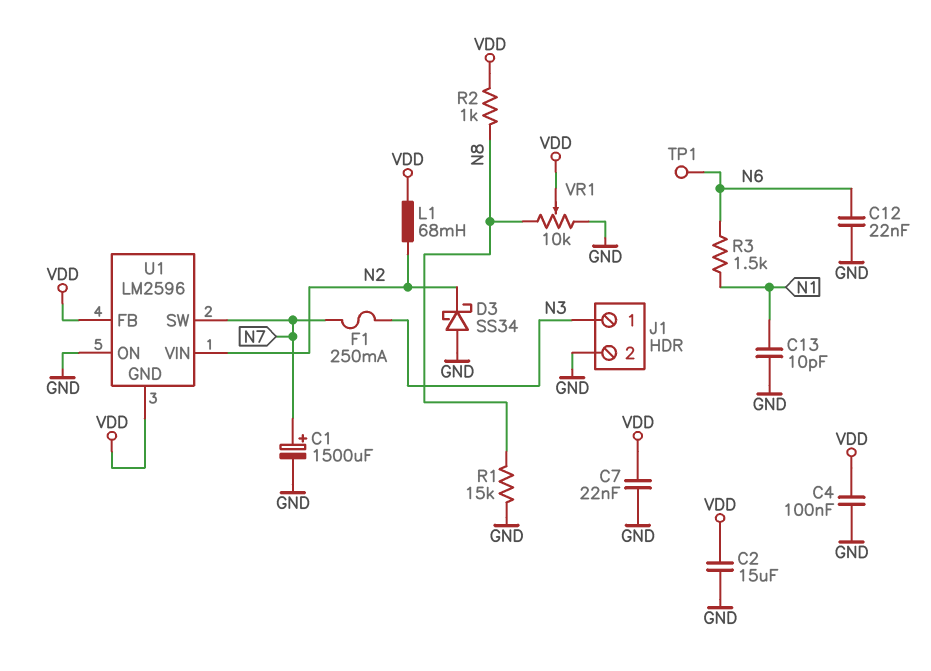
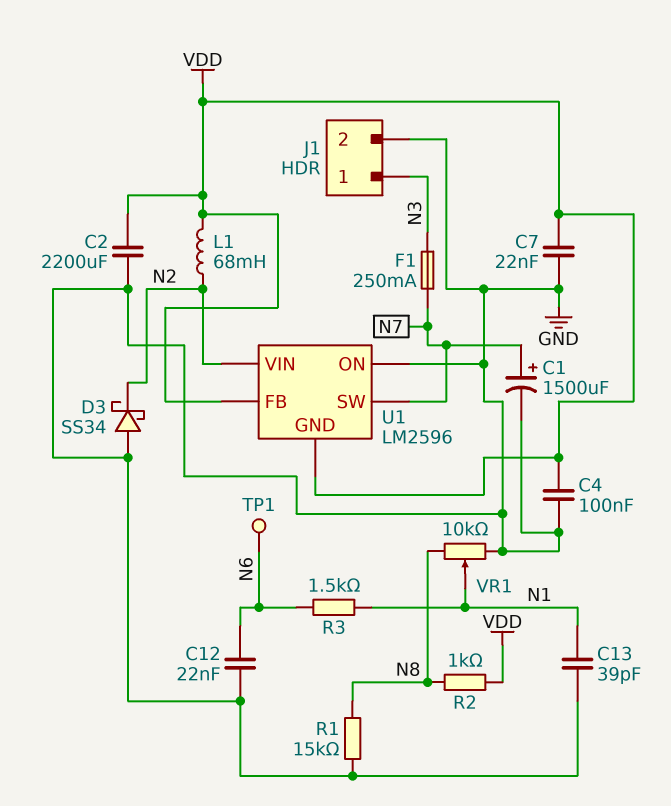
C2: 15uF (GND, VDD) -> 2200uF (GND, VDD)
C13: 10pF (GND, N1) -> 39pF (GND, N1)
VR1: 10k (GND, N8, wiper VDD) -> 10k (GND, N8, wiper N1)

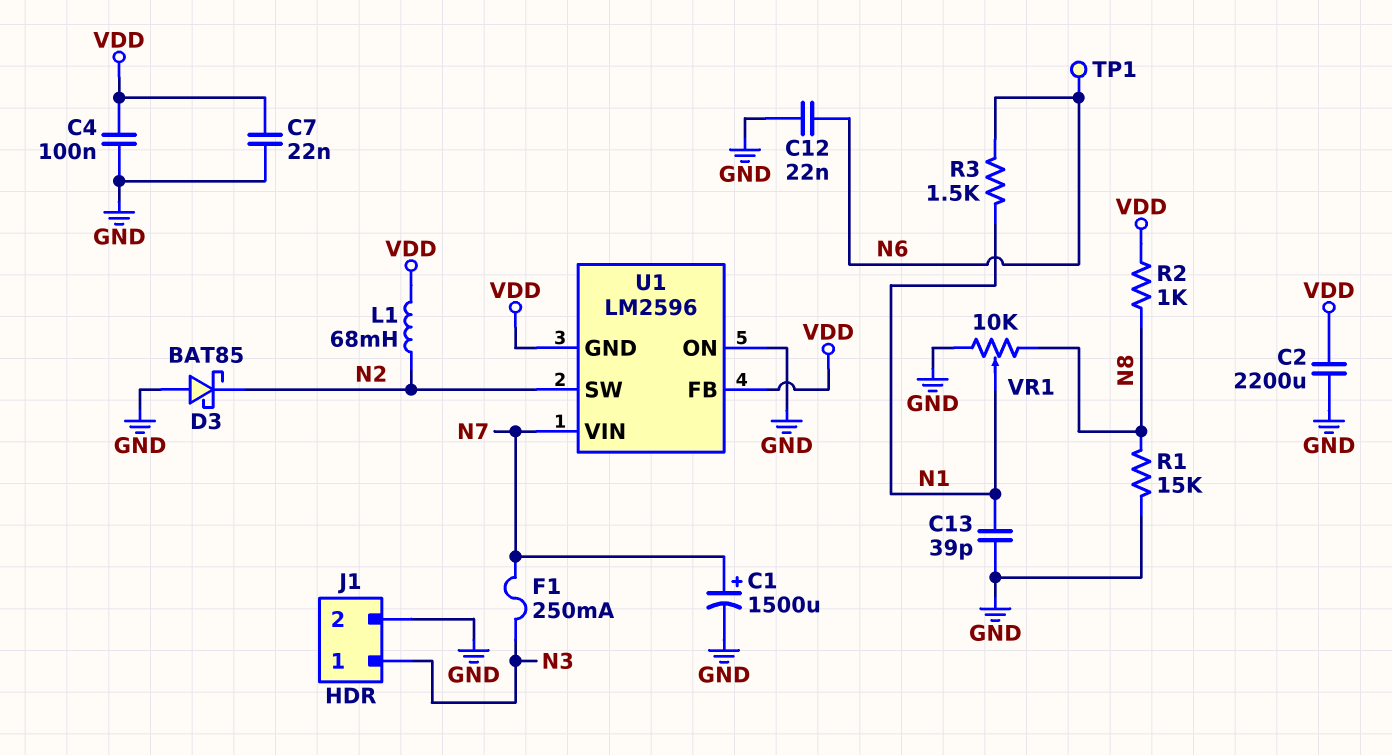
D3: schottky SS34 (A GND, K N2) -> schottky BAT85 (A GND, K N2)
U1 pin SW: N7 -> N2
U1 pin VIN: N2 -> N7

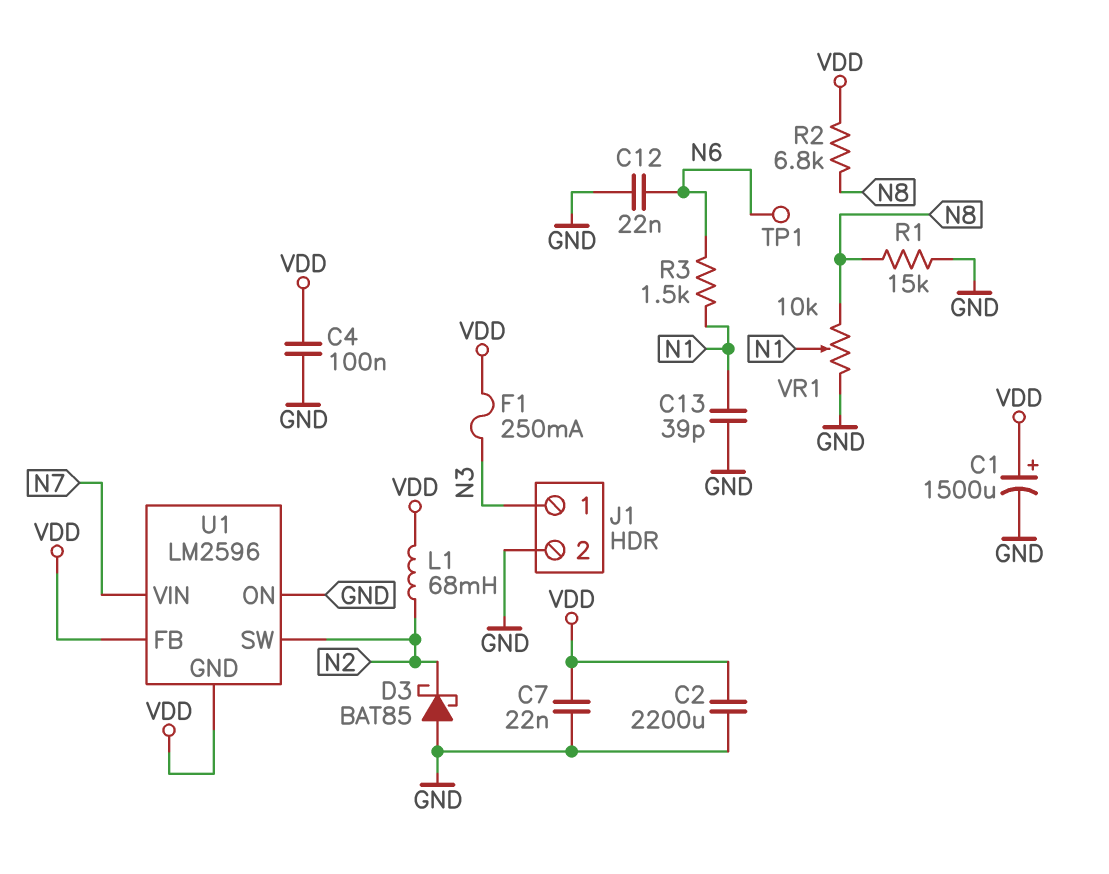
C1: 1500uF (plus N7, minus GND) -> 1500uF (plus VDD, minus GND)
F1: 250mA (N3, N7) -> 250mA (N3, VDD)
R2: 1k (N8, VDD) -> 6.8k (N8, VDD)

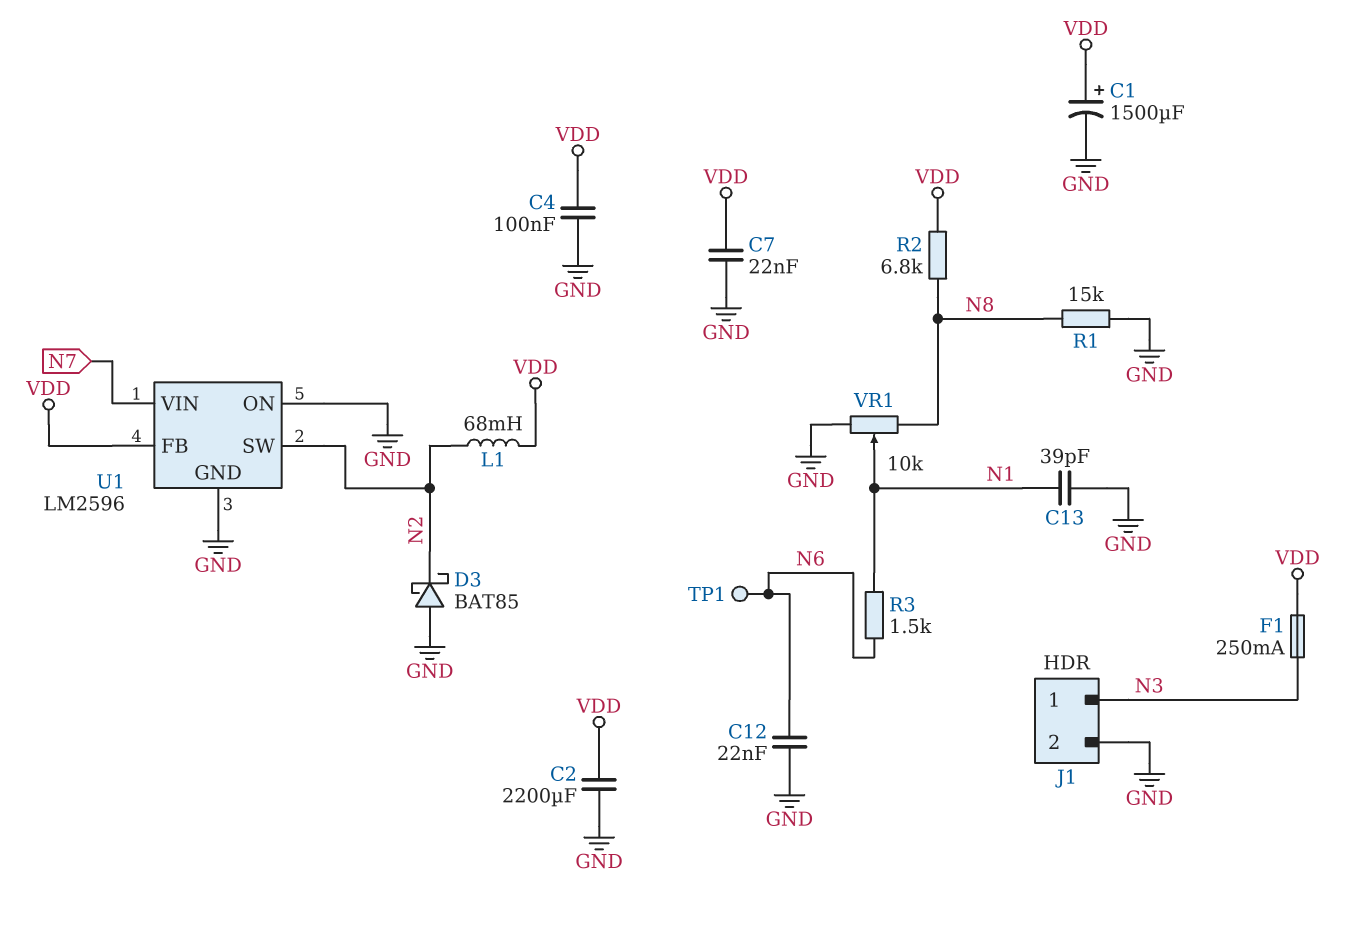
U1 pin GND: VDD -> GND

